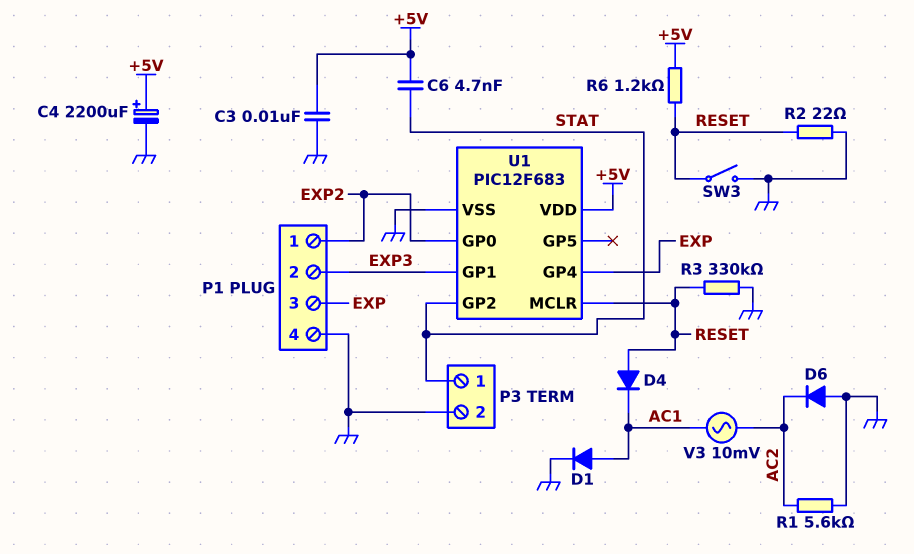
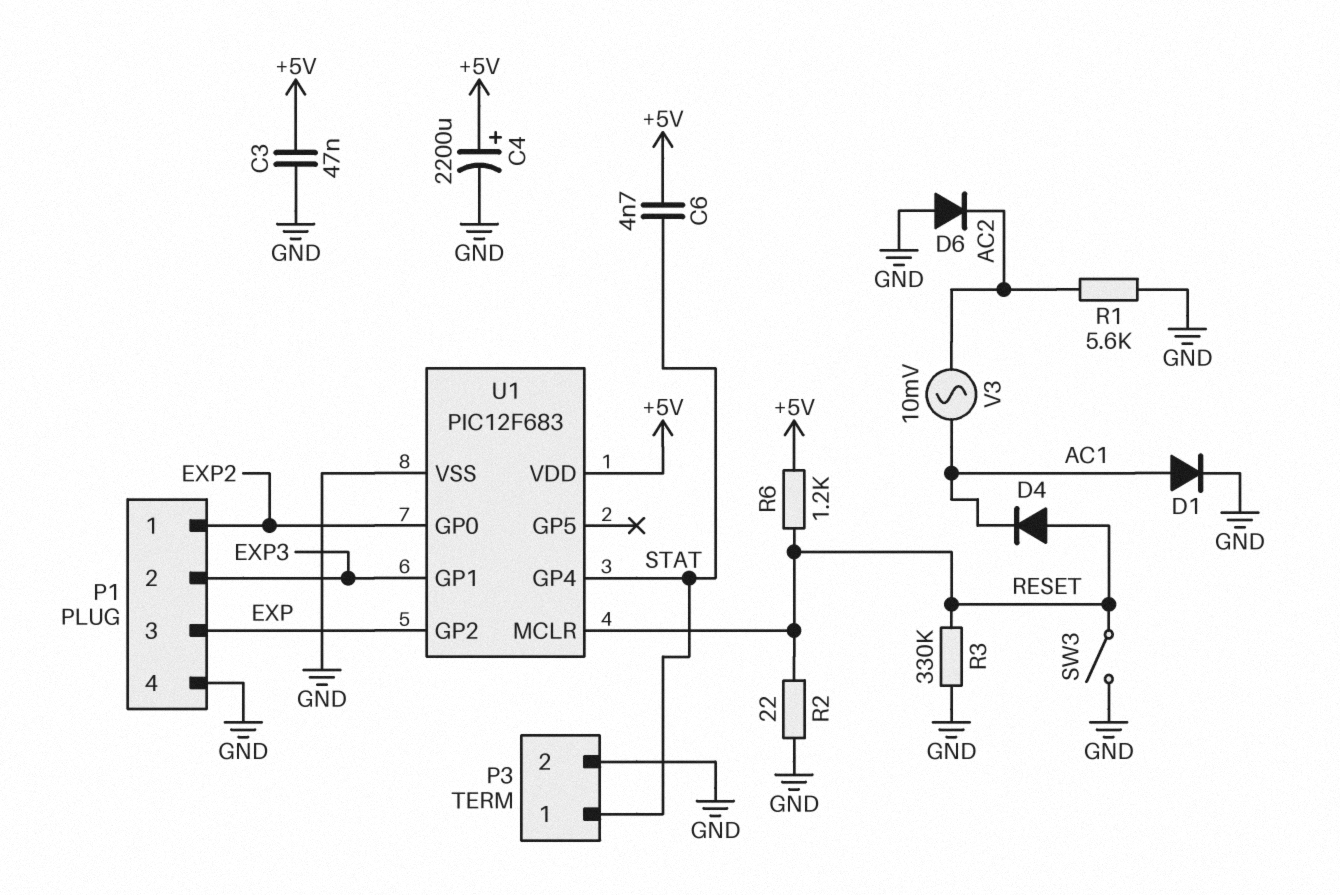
C3: 10nF (+5V, GND) -> 47nF (+5V, GND)
U1 pin GP2: STAT -> EXP
U1 pin GP4: EXP -> STAT

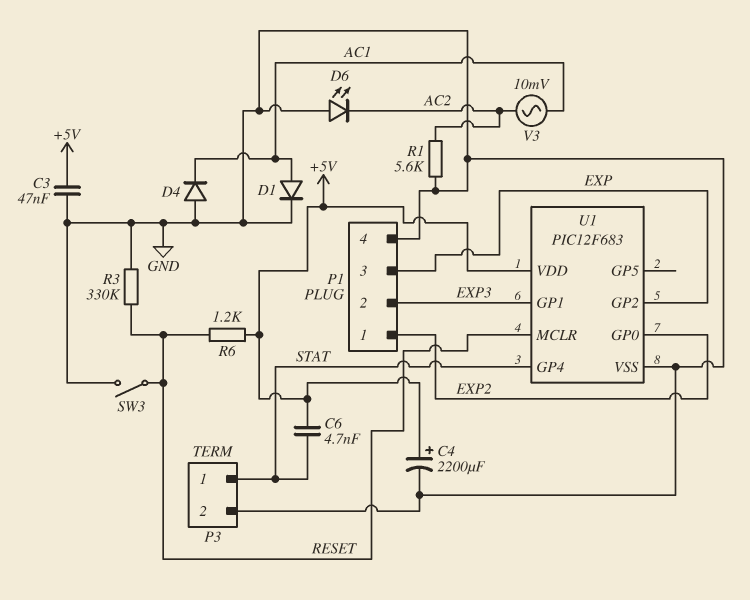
D4: diode (A RESET, K AC1) -> diode (A GND, K AC1)
D6: diode (A GND, K AC2) -> LED (A GND, K AC2)
R2: 22 (GND, RESET) -> none

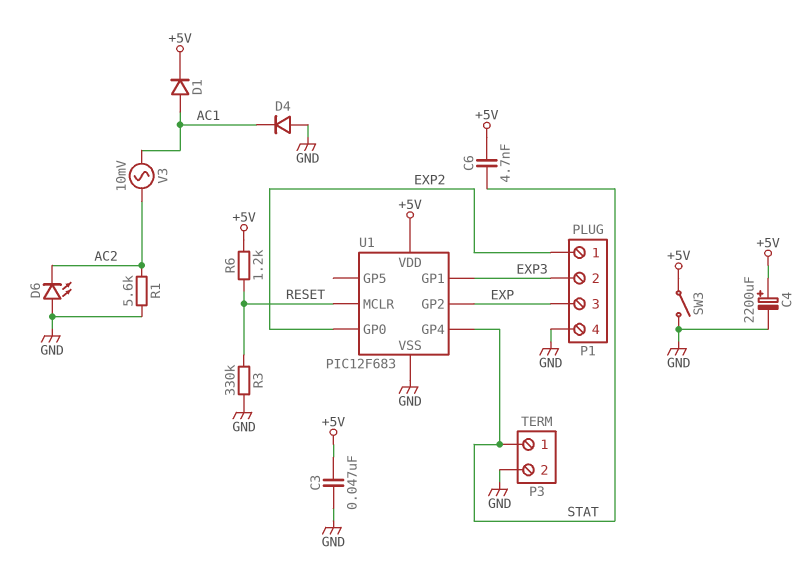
D1: diode (A AC1, K GND) -> diode (A AC1, K +5V)
SW3: switch (GND, RESET) -> switch (+5V, GND)

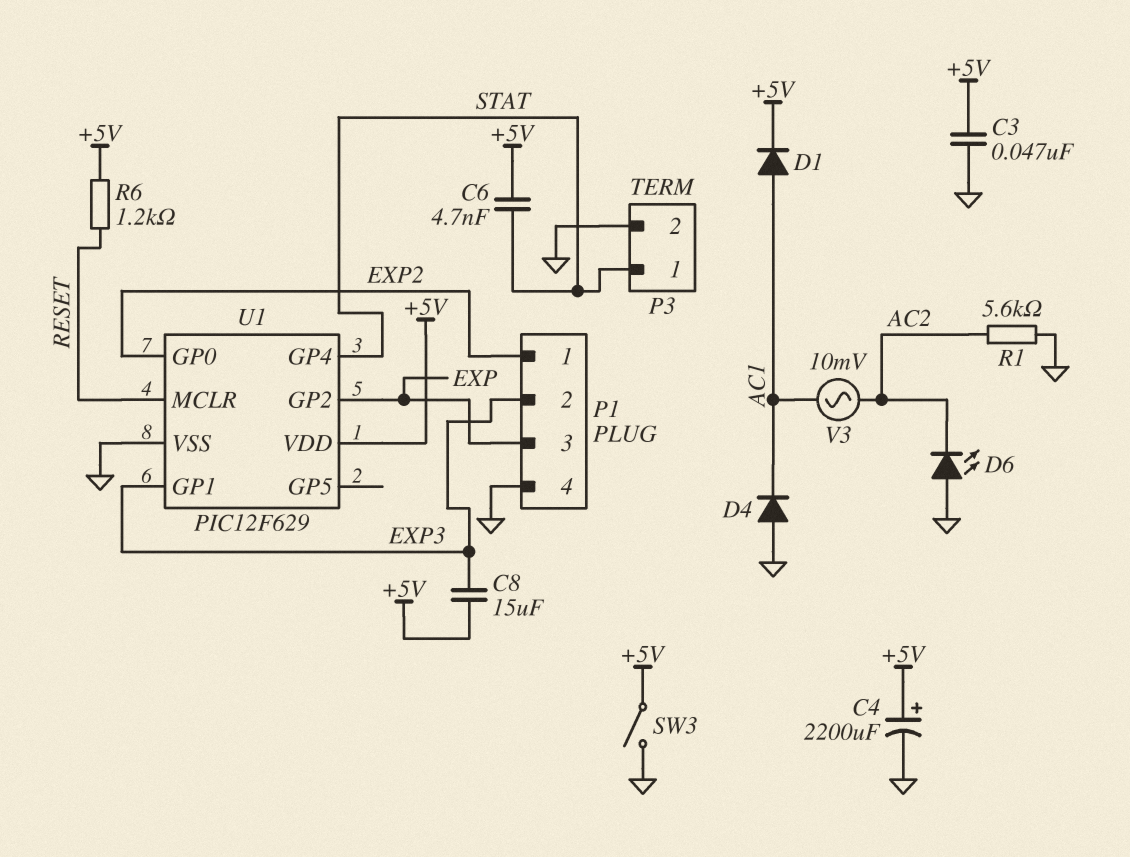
C8: none -> 15uF (+5V, EXP3)
R3: 330k (GND, RESET) -> none
U1: PIC12F683 -> PIC12F629

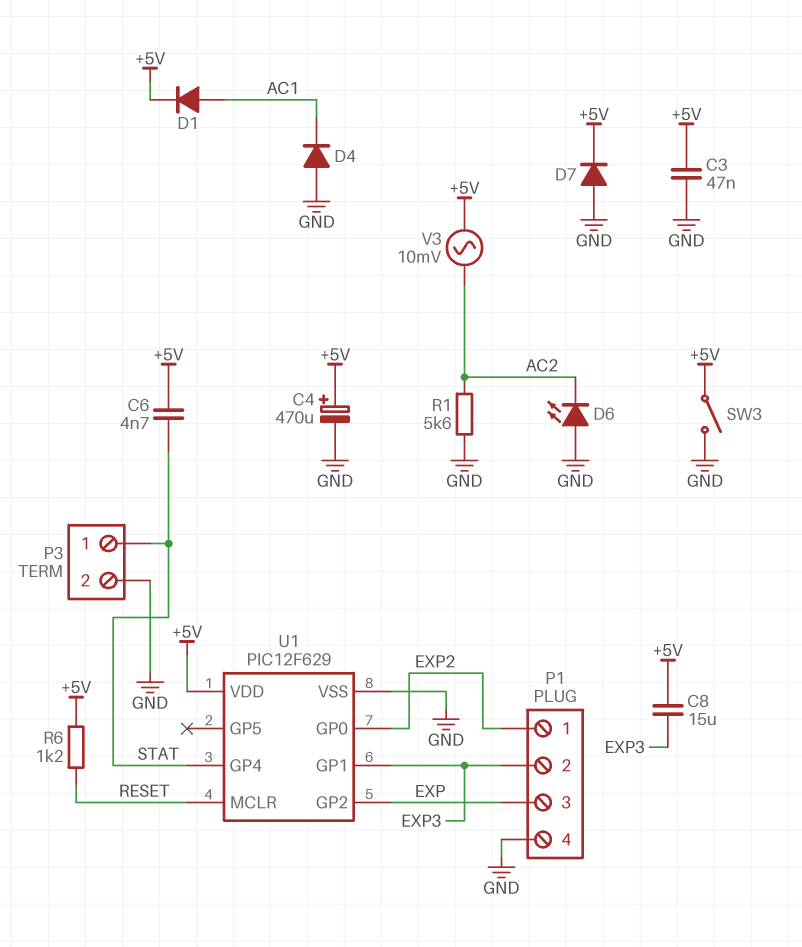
C4: 2200uF (plus +5V, minus GND) -> 470uF (plus +5V, minus GND)
D7: none -> diode (A GND, K +5V)
V3: AC 10mV (AC1, AC2) -> AC 10mV (+5V, AC2)

